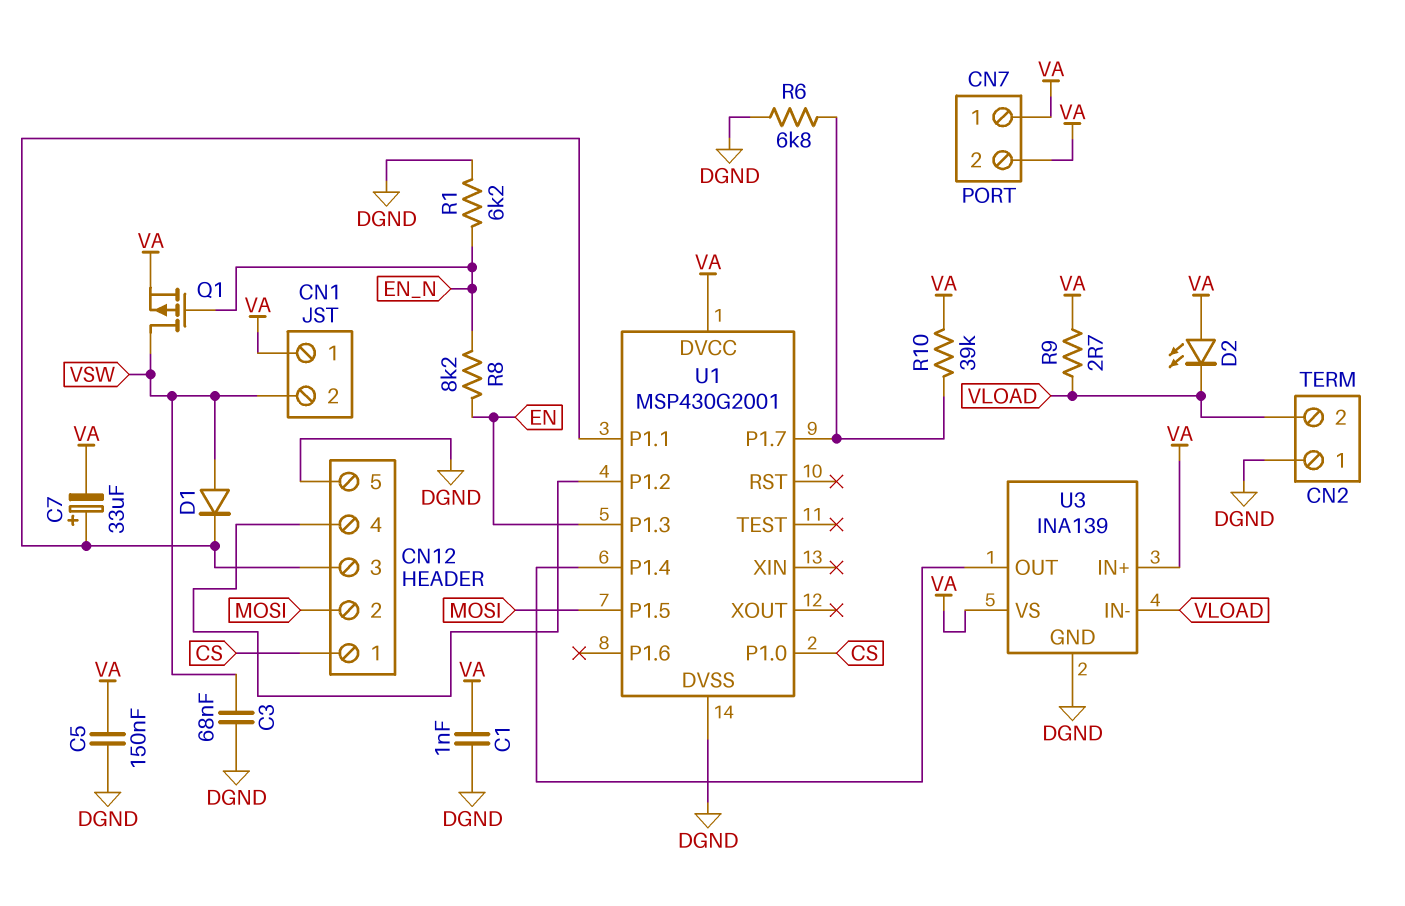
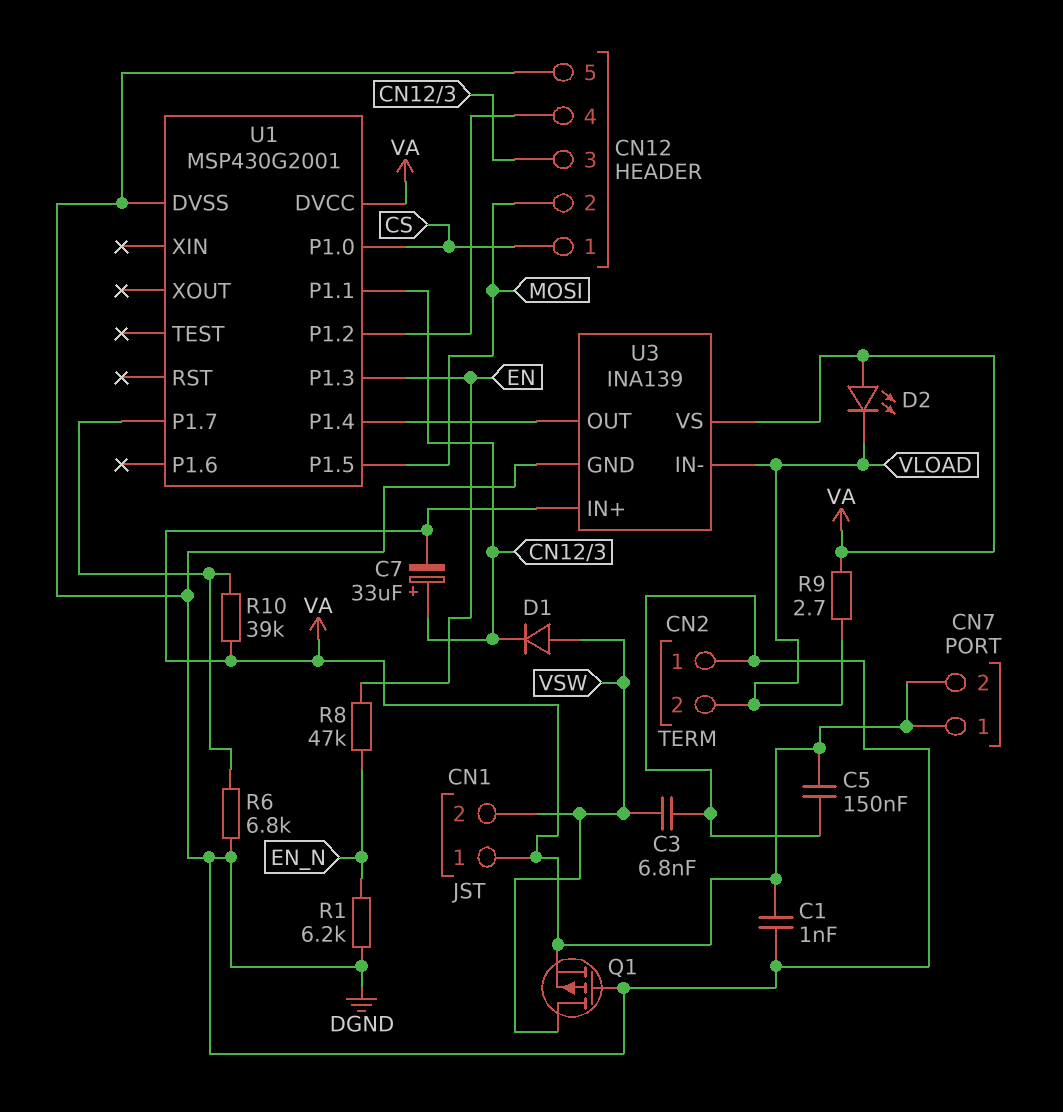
C3: 68nF (DGND, VSW) -> 6.8nF (DGND, VSW)
Q1: PMOS (G EN_N, D VSW, S VA) -> PMOS (G DGND, D VSW, S VA)
R8: 8.2k (EN, EN_N) -> 47k (EN, EN_N)

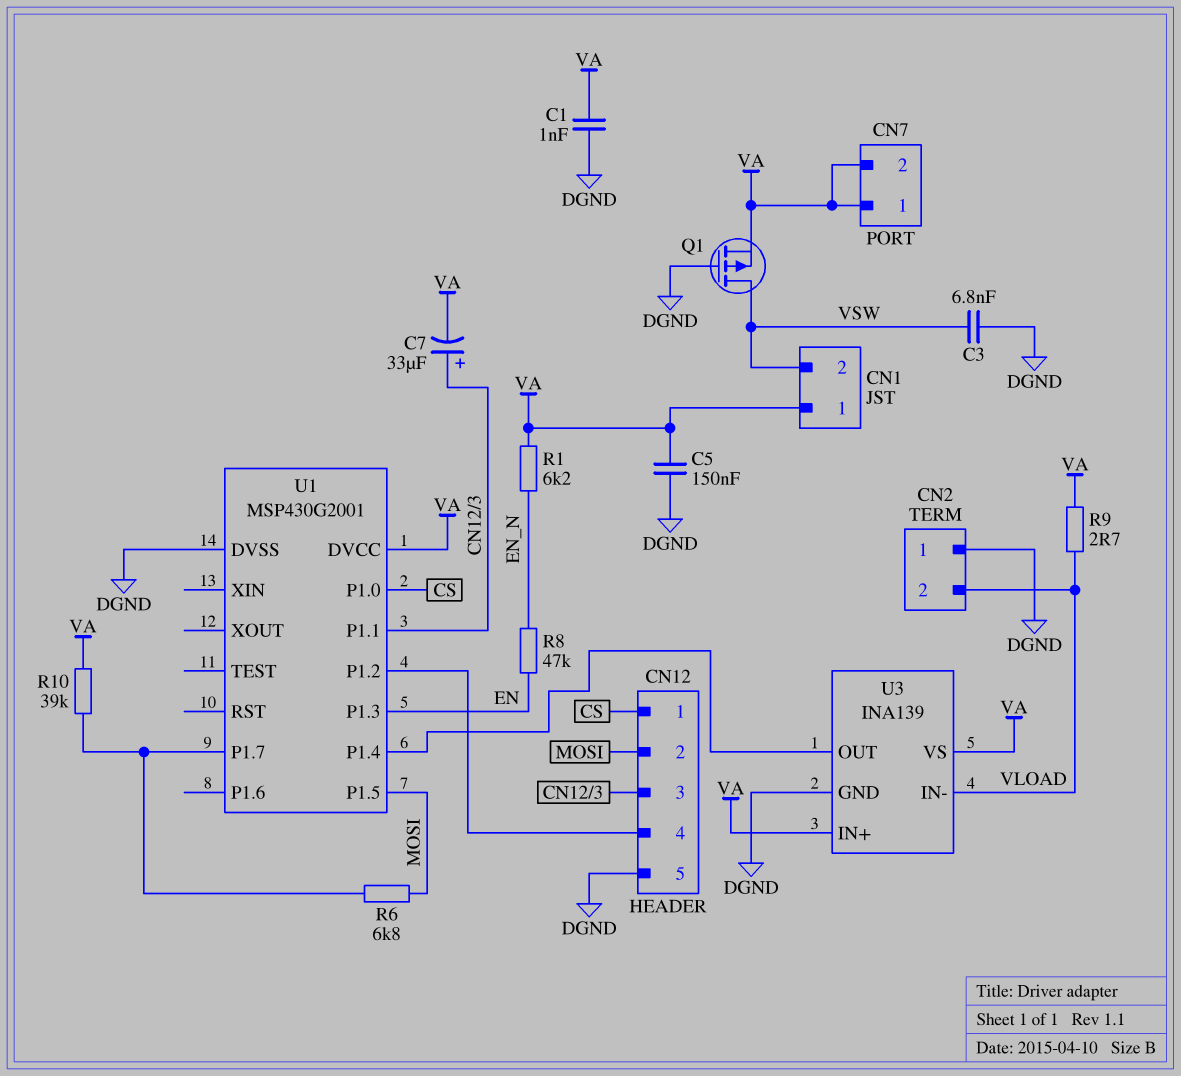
D1: diode (A VSW, K CN12/3) -> none
D2: LED (A VA, K VLOAD) -> none
R1: 6.2k (DGND, EN_N) -> 6.2k (EN_N, VA)
R6: 6.8k (DGND, U1/P1.7) -> 6.8k (MOSI, U1/P1.7)

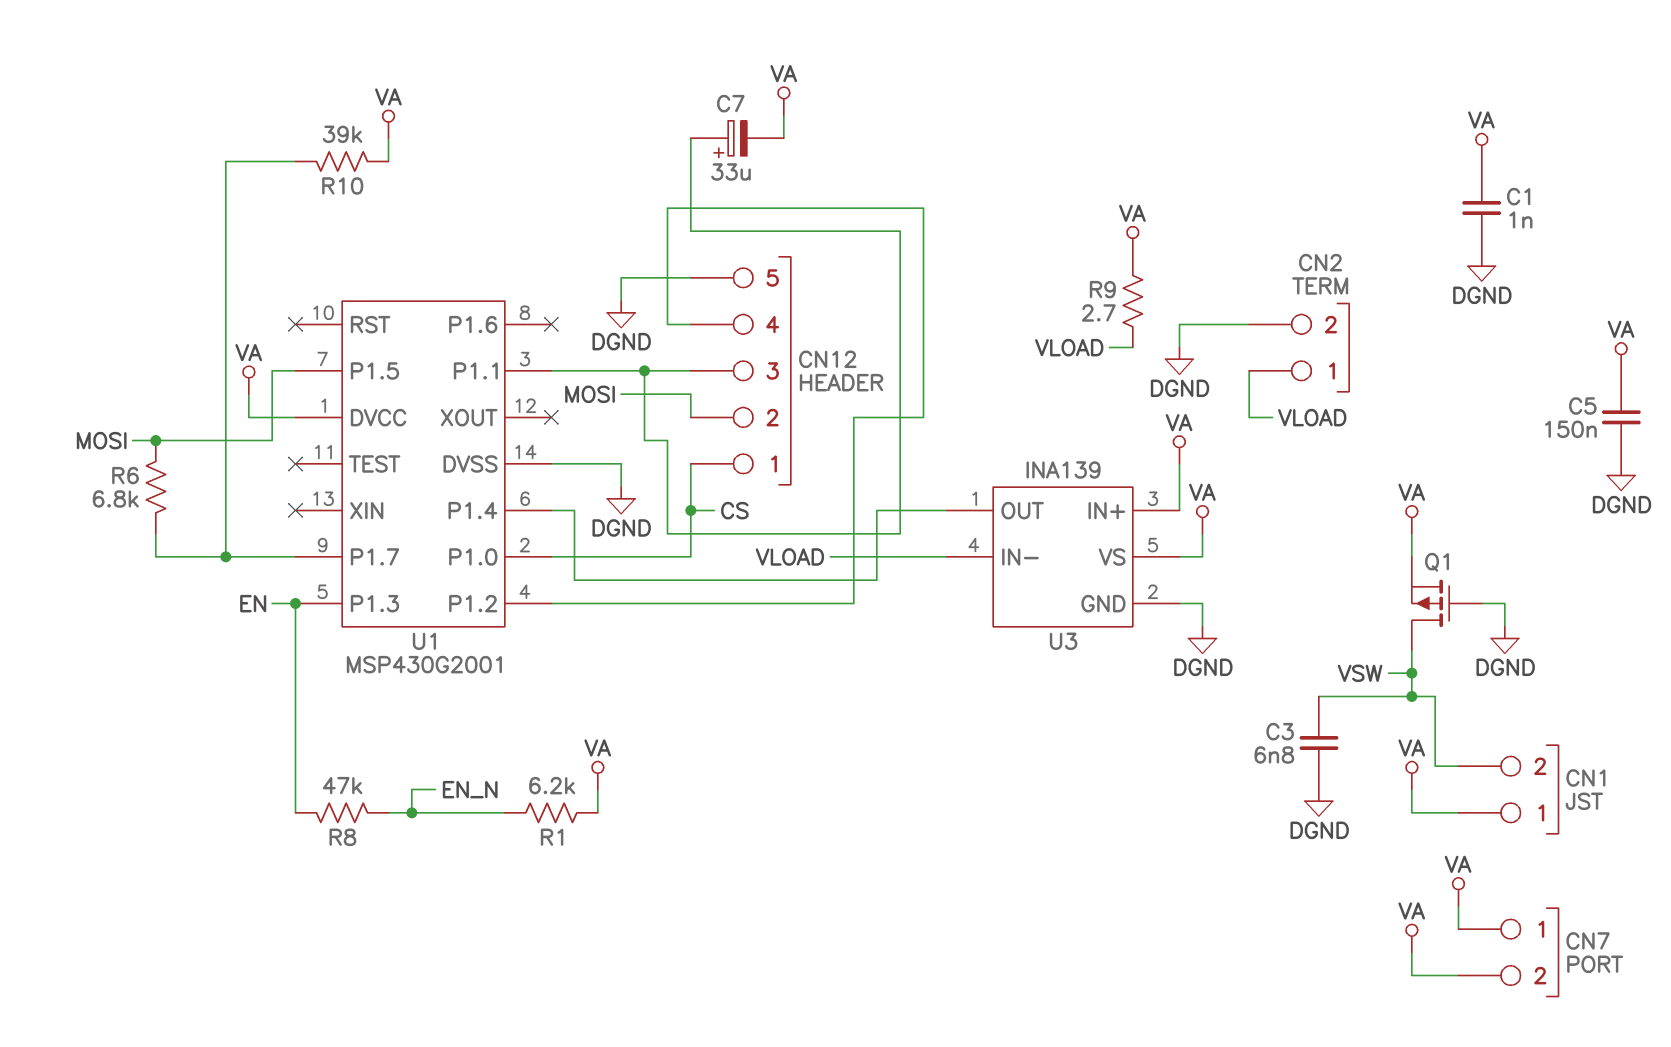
CN2 pin 1: DGND -> VLOAD
CN2 pin 2: VLOAD -> DGND

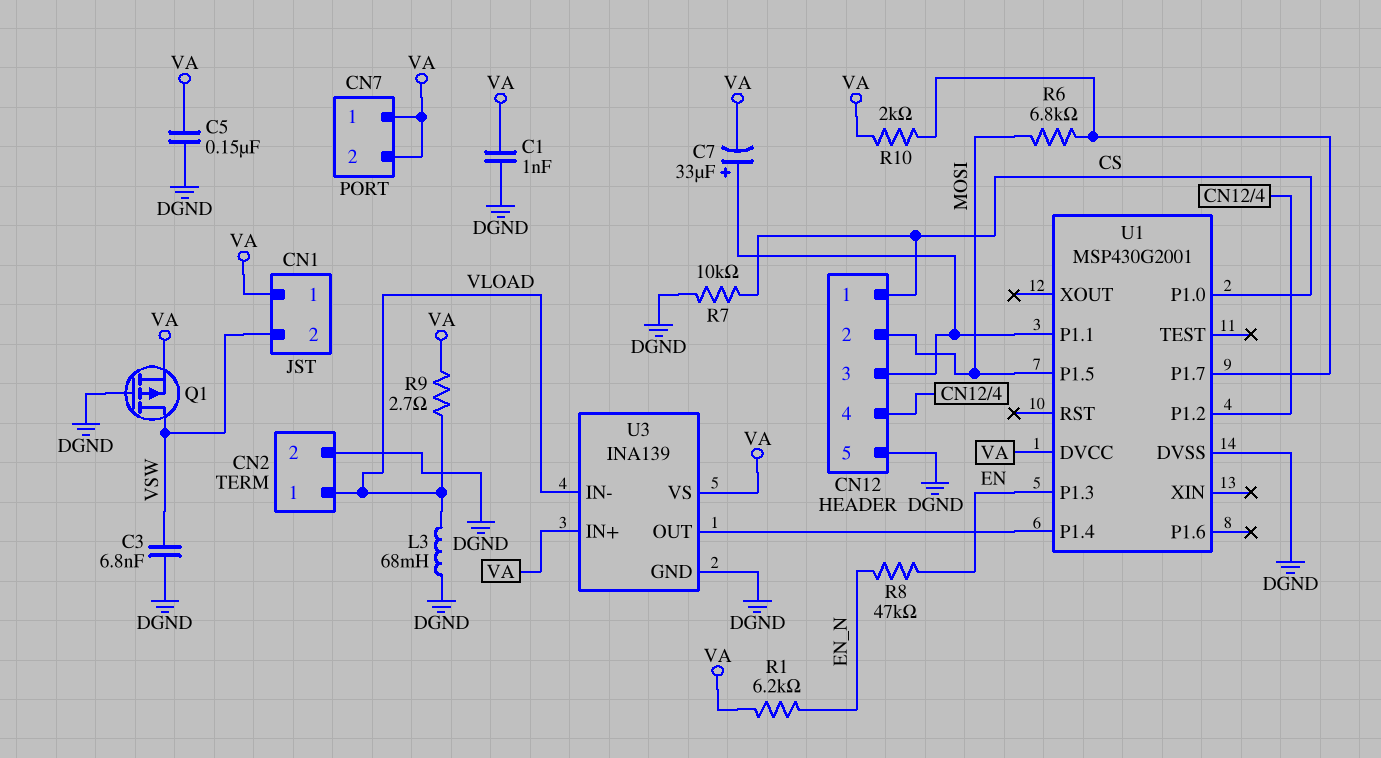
L3: none -> 68mH (DGND, VLOAD)
R7: none -> 10k (CS, DGND)
R10: 39k (U1/P1.7, VA) -> 2k (U1/P1.7, VA)

